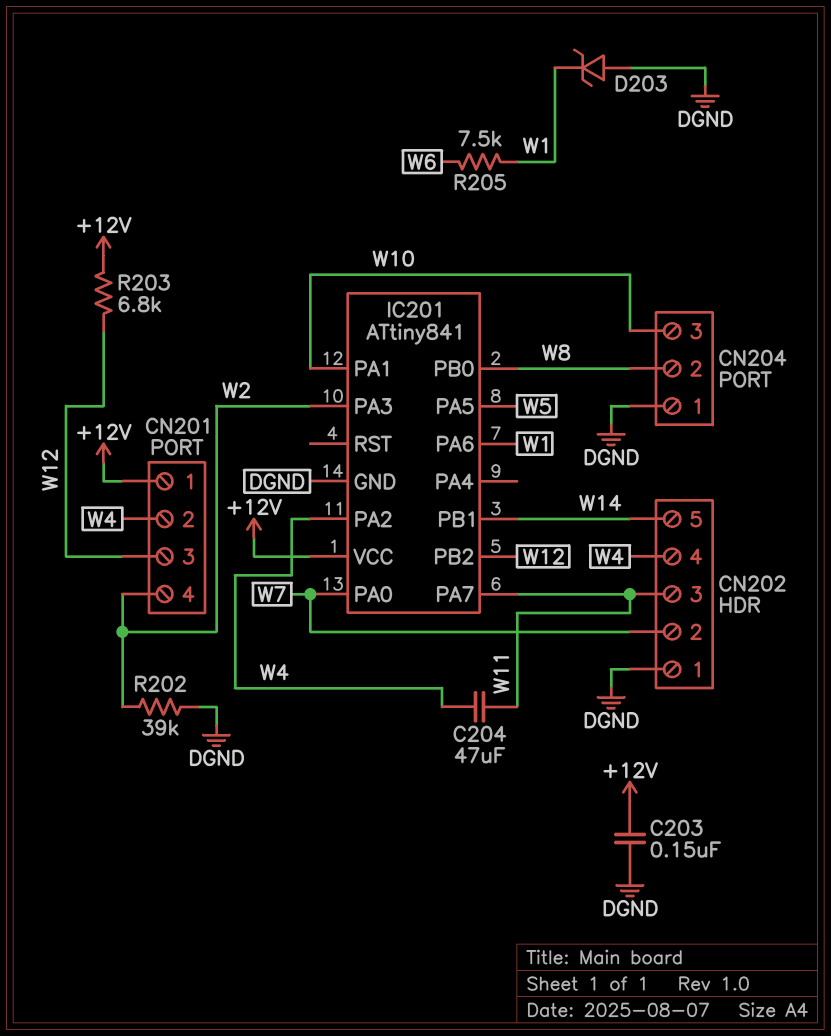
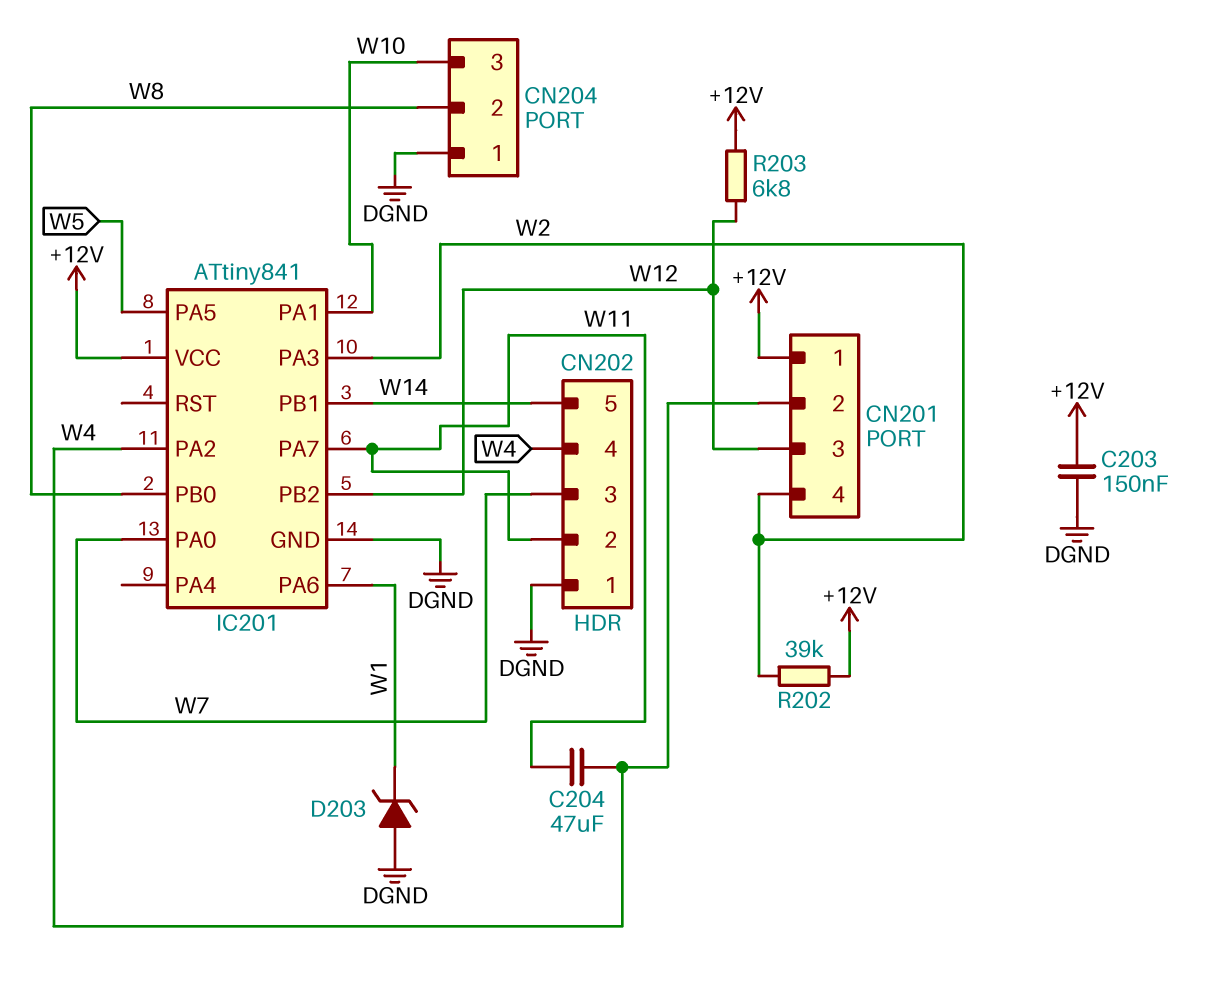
CN202 pin 2: W7 -> W11
CN202 pin 3: W11 -> W7
R202: 39k (DGND, W2) -> 39k (+12V, W2)
R205: 7.5k (W1, W6) -> none

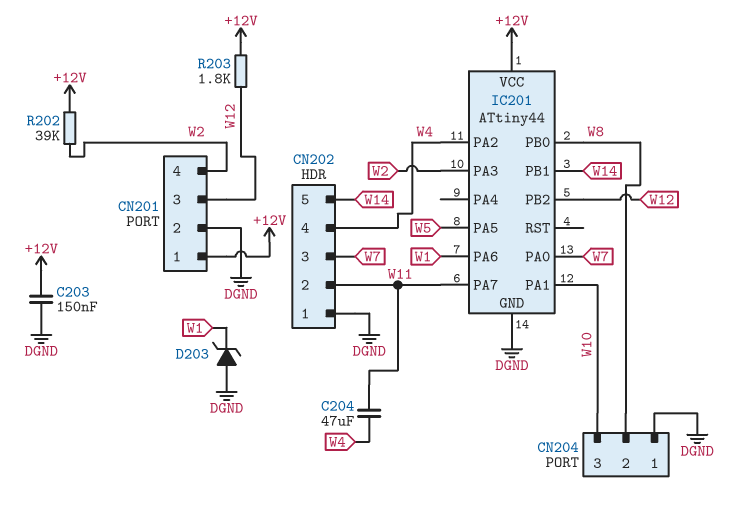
CN201 pin 2: W4 -> DGND
IC201: ATtiny841 -> ATtiny44
R203: 6.8k (+12V, W12) -> 1.8k (+12V, W12)

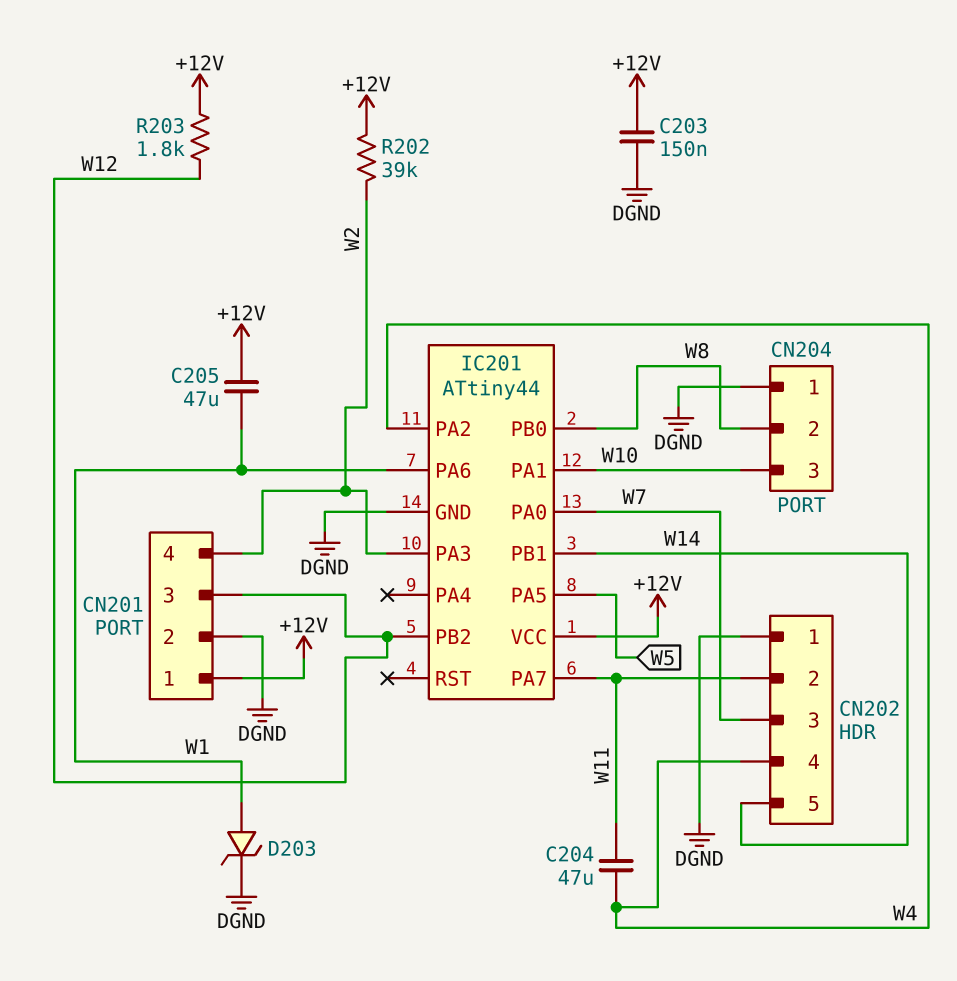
C205: none -> 47uF (+12V, W1)
D203: zener (A DGND, K W1) -> zener (A W1, K DGND)

